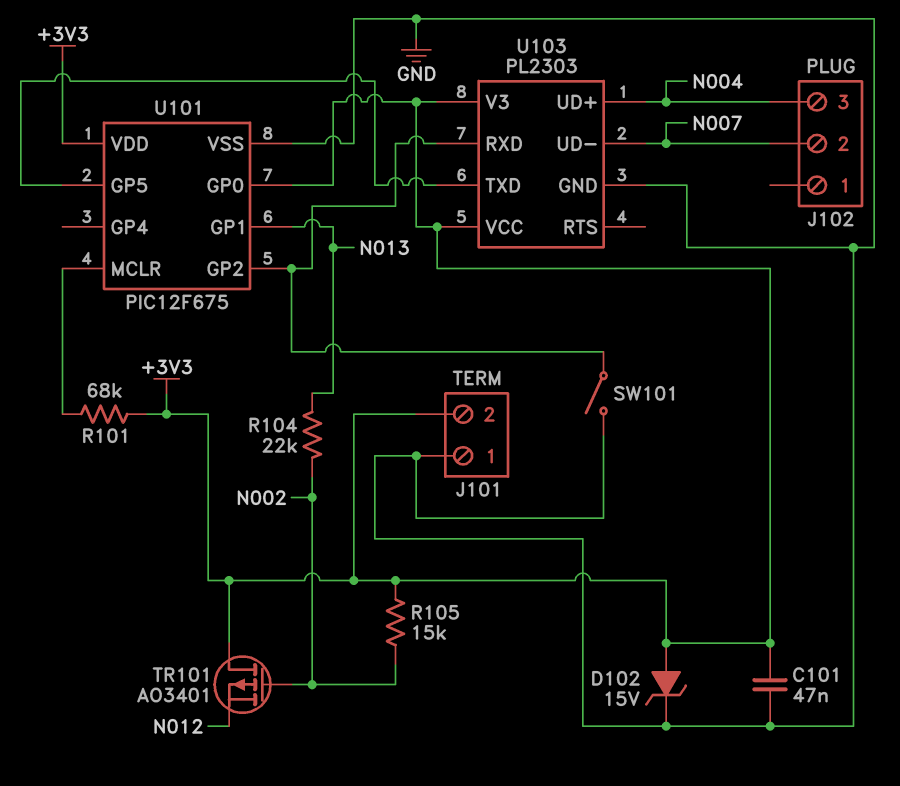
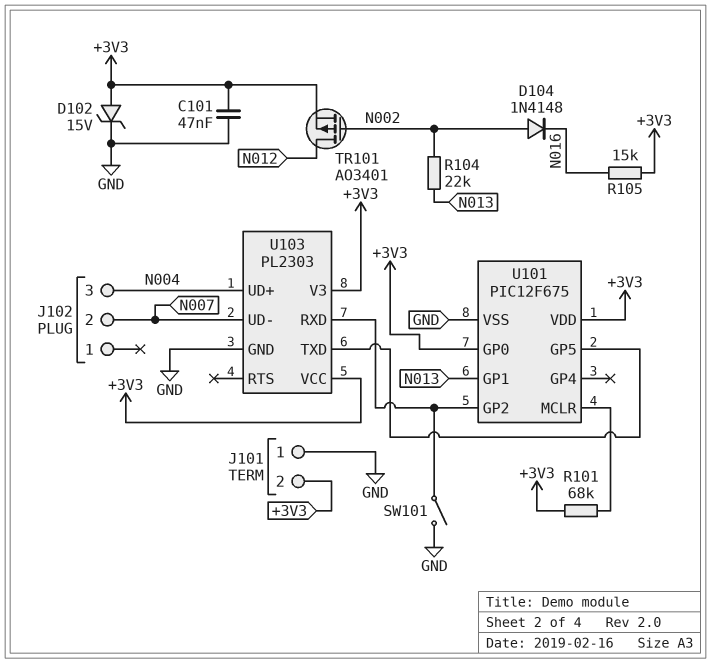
D104: none -> diode 1N4148 (A N002, K N016)
R105: 15k (+3V3, N002) -> 15k (+3V3, N016)
TR101: PMOS AO3401 (G N002, D +3V3, S N012) -> PMOS AO3401 (G N002, D N012, S +3V3)

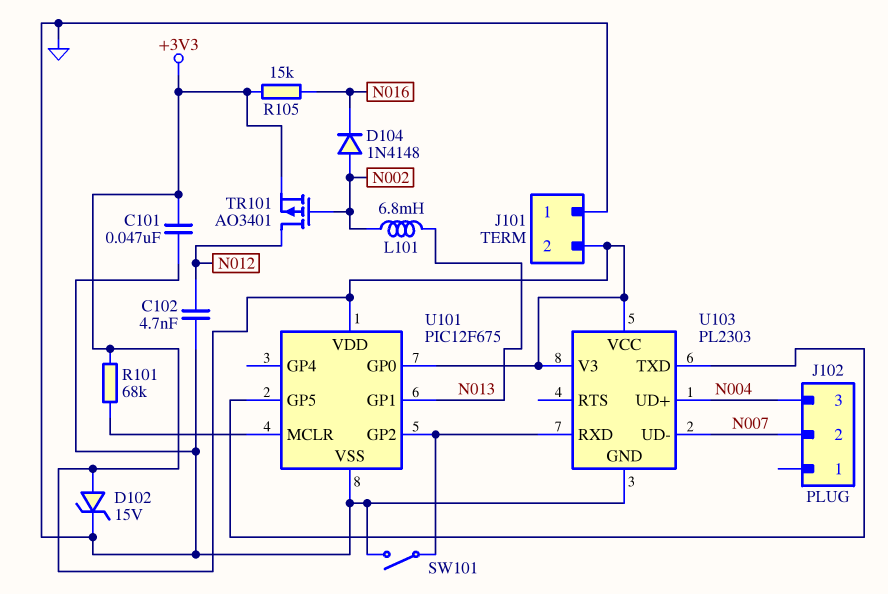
C102: none -> 4.7nF (GND, N012)
L101: none -> 6.8mH (N002, N013)
R104: 22k (N002, N013) -> none

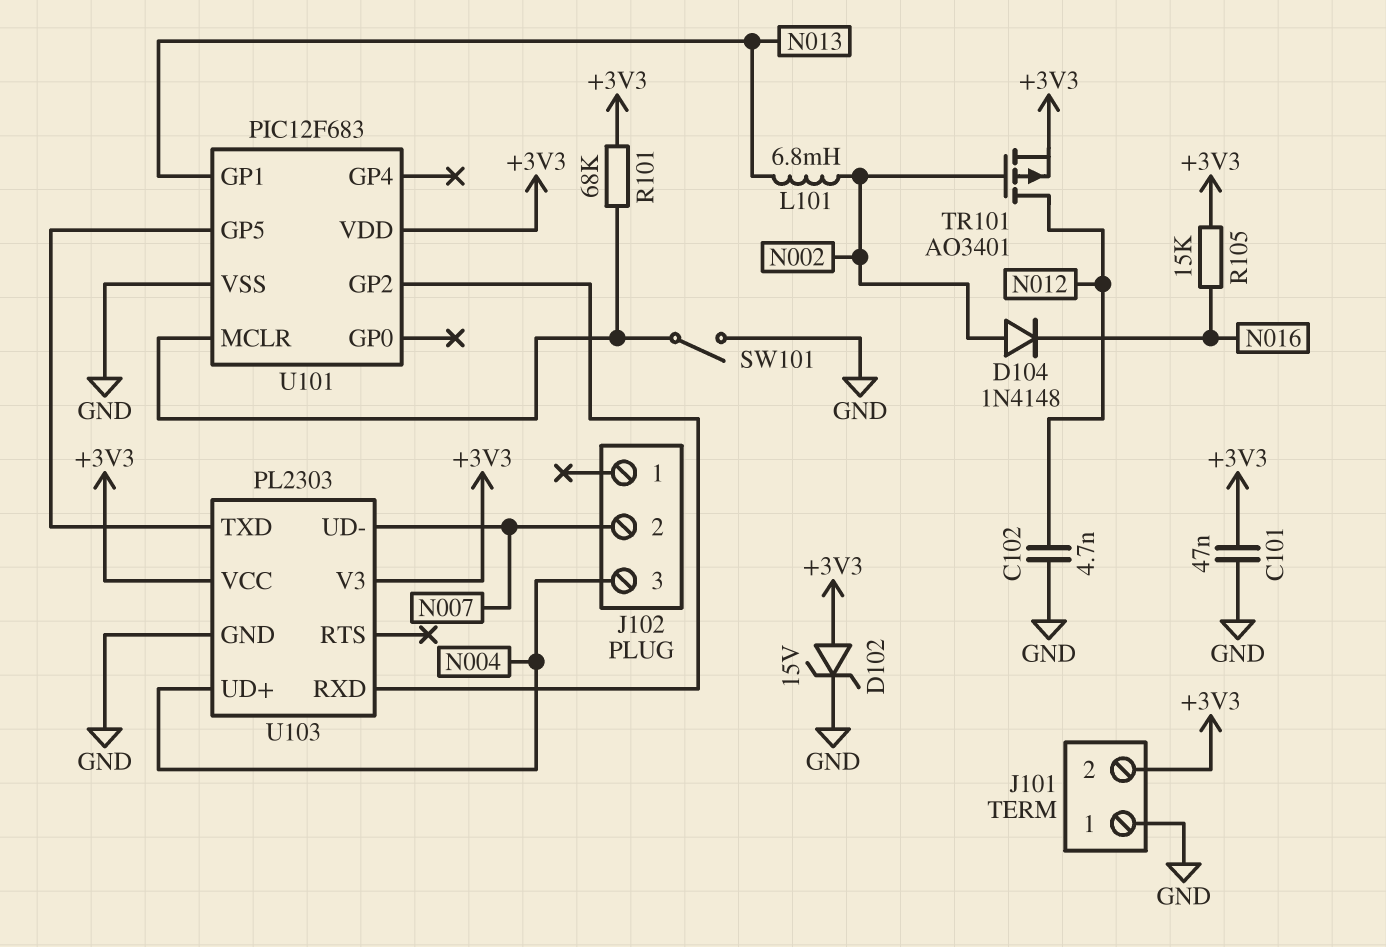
SW101: switch (GND, U101/GP2) -> switch (GND, U101/MCLR)
U101: PIC12F675 -> PIC12F683
U101 pin GP0: +3V3 -> none

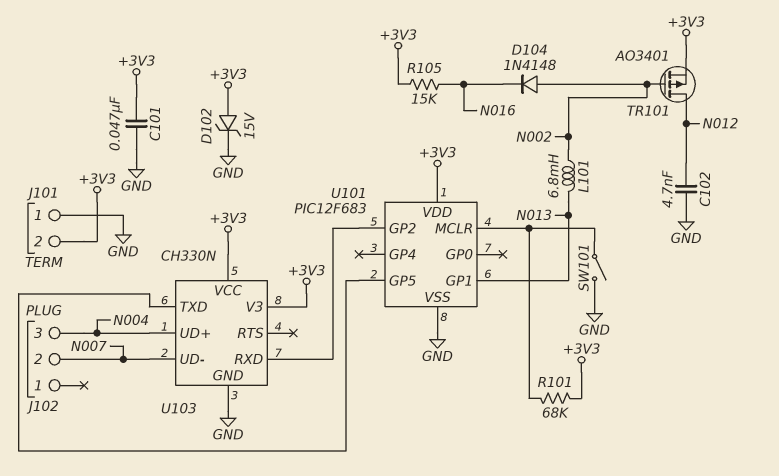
U103: PL2303 -> CH330N

